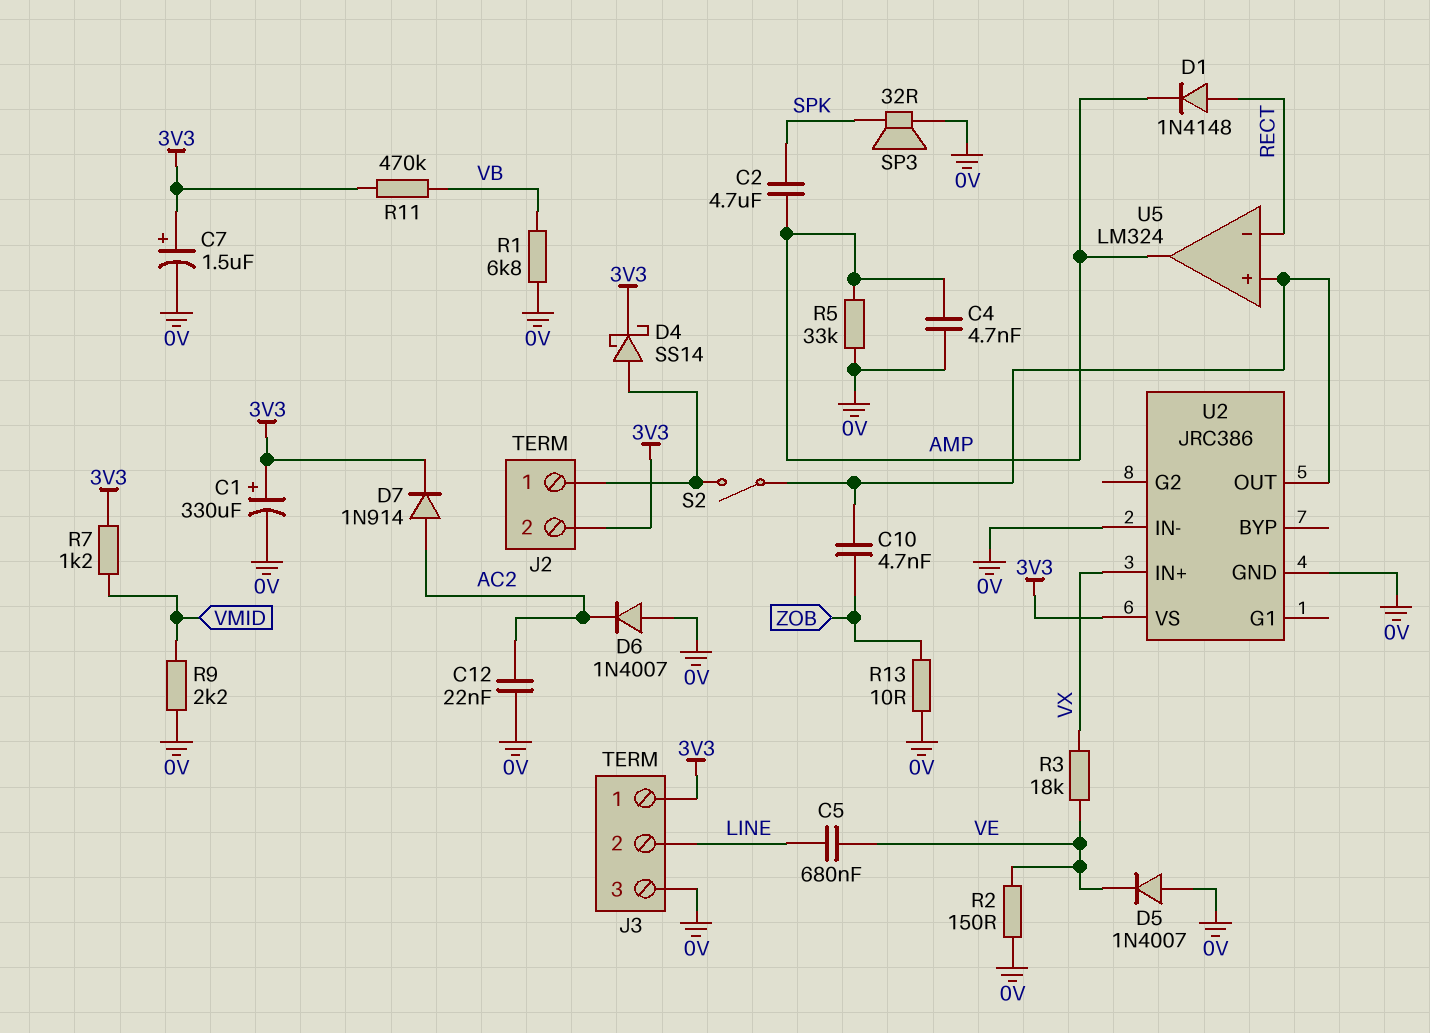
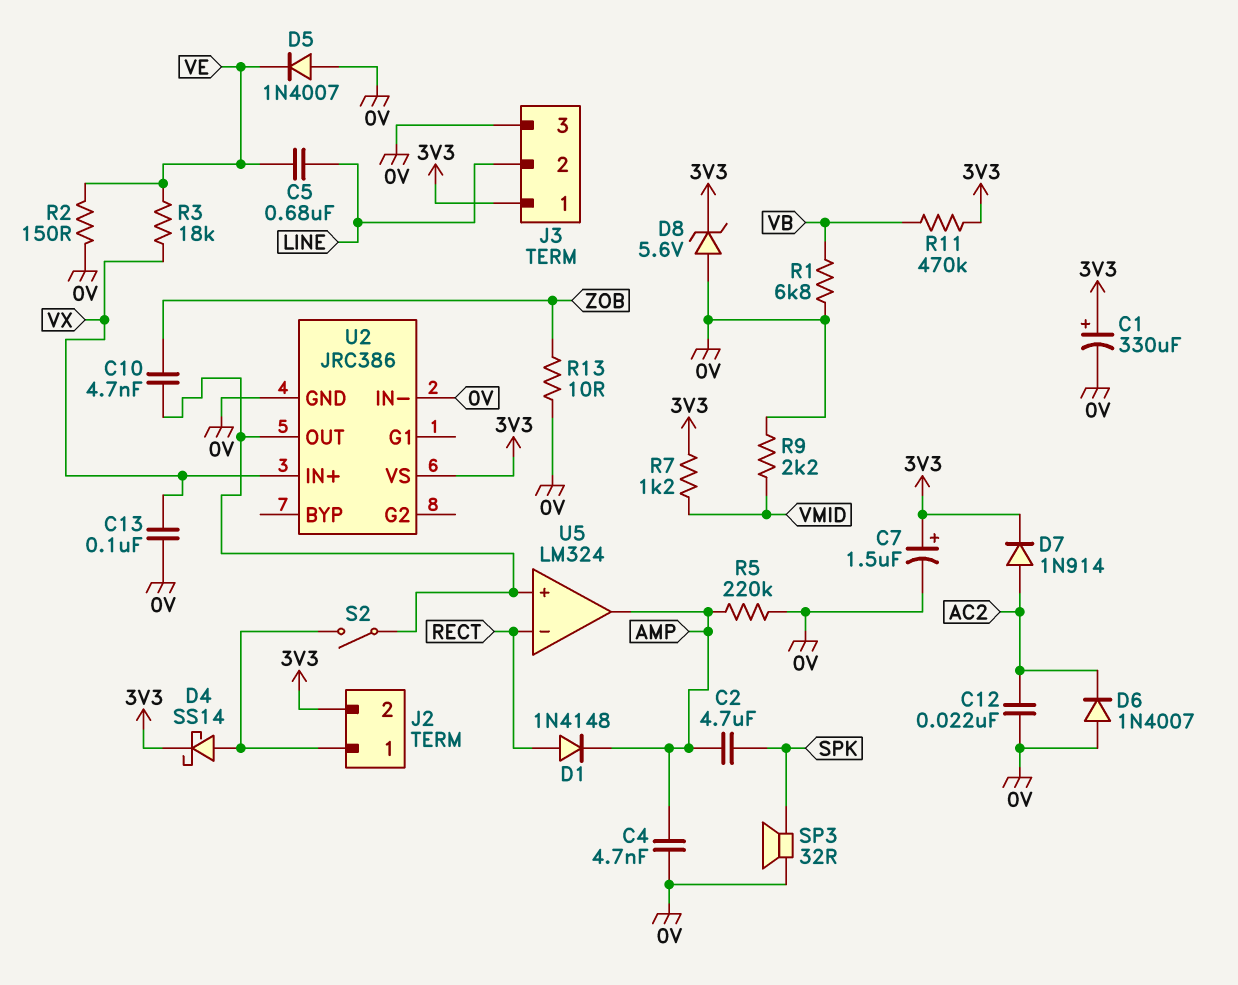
C13: none -> 100nF (0V, VX)
D8: none -> zener 5.6V (A 0V, K 3V3)
R5: 33k (0V, AMP) -> 220k (0V, AMP)

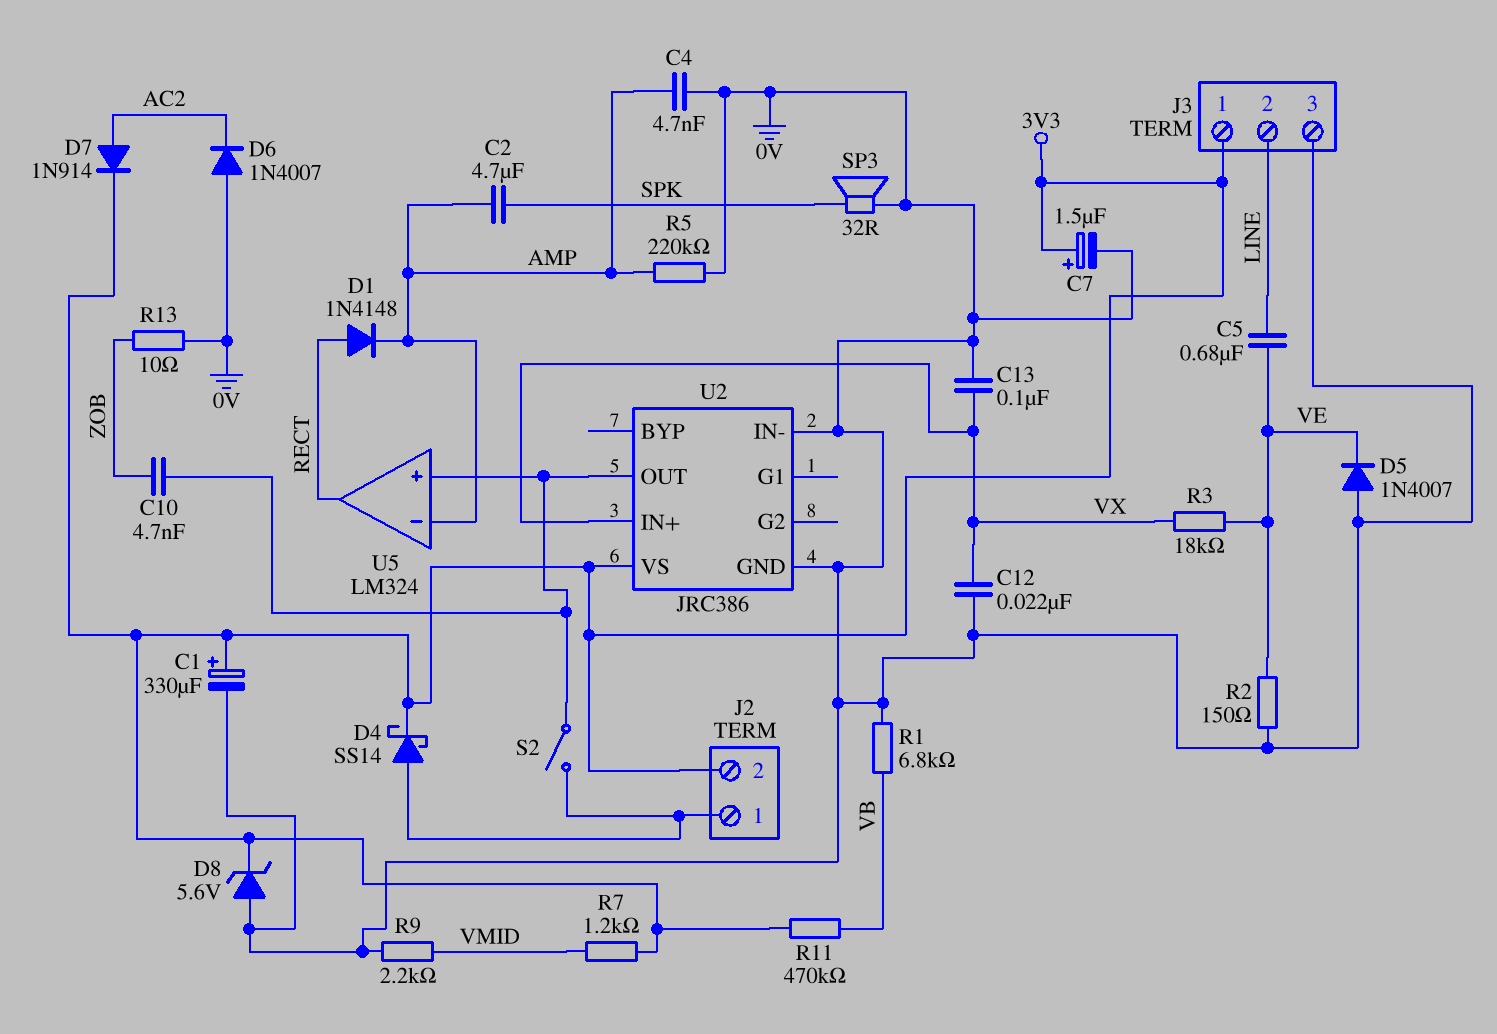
C12: 22nF (0V, AC2) -> 22nF (0V, VX)
U5 pin in-: RECT -> AMP
U5 pin out: AMP -> RECT

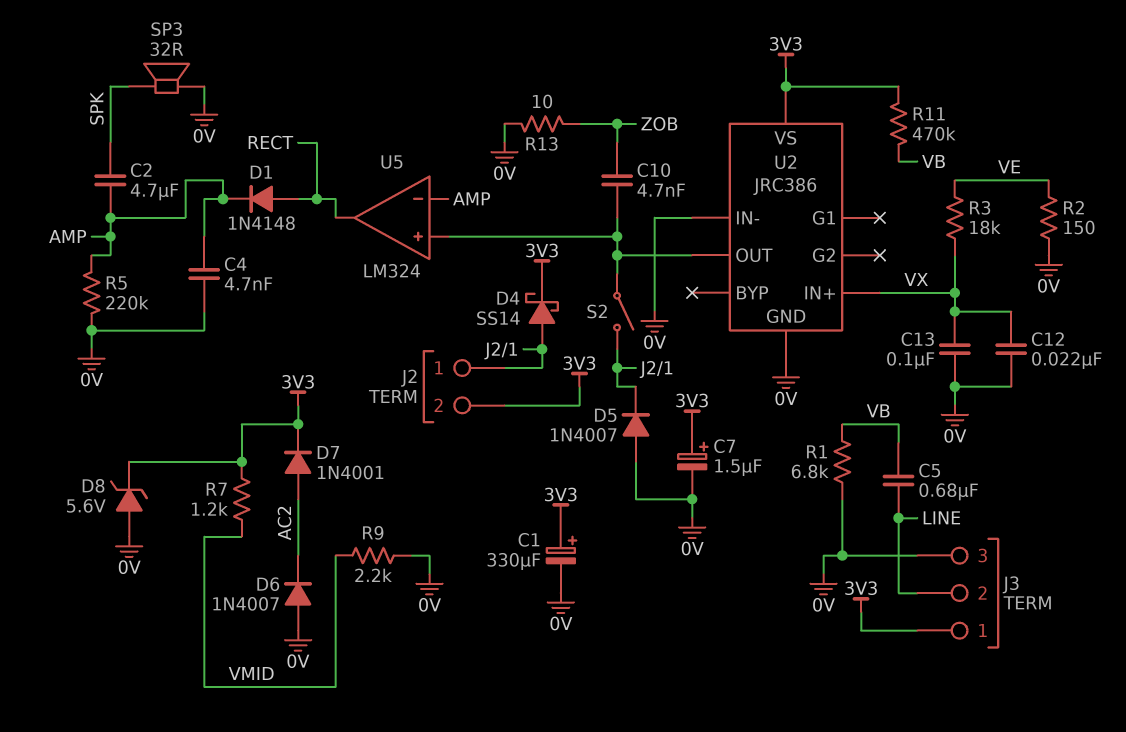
C5: 680nF (LINE, VE) -> 680nF (LINE, VB)
D5: diode 1N4007 (A 0V, K VE) -> diode 1N4007 (A 0V, K J2/1)
D7: diode 1N914 (A AC2, K 3V3) -> diode 1N4001 (A AC2, K 3V3)

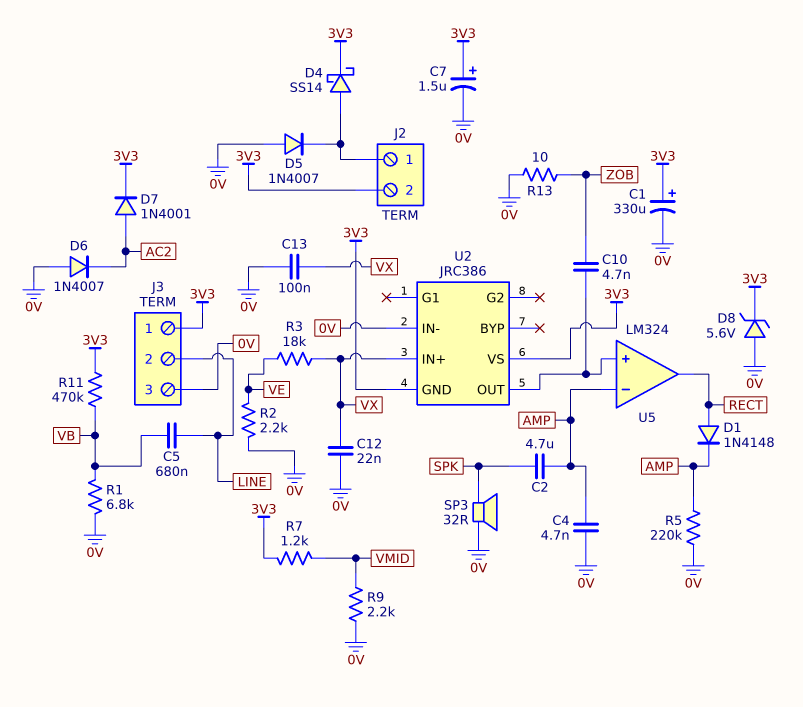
R2: 150 (0V, VE) -> 2.2k (0V, VE)
S2: switch (J2/1, U2/OUT) -> none
U2 pin GND: 0V -> 3V3

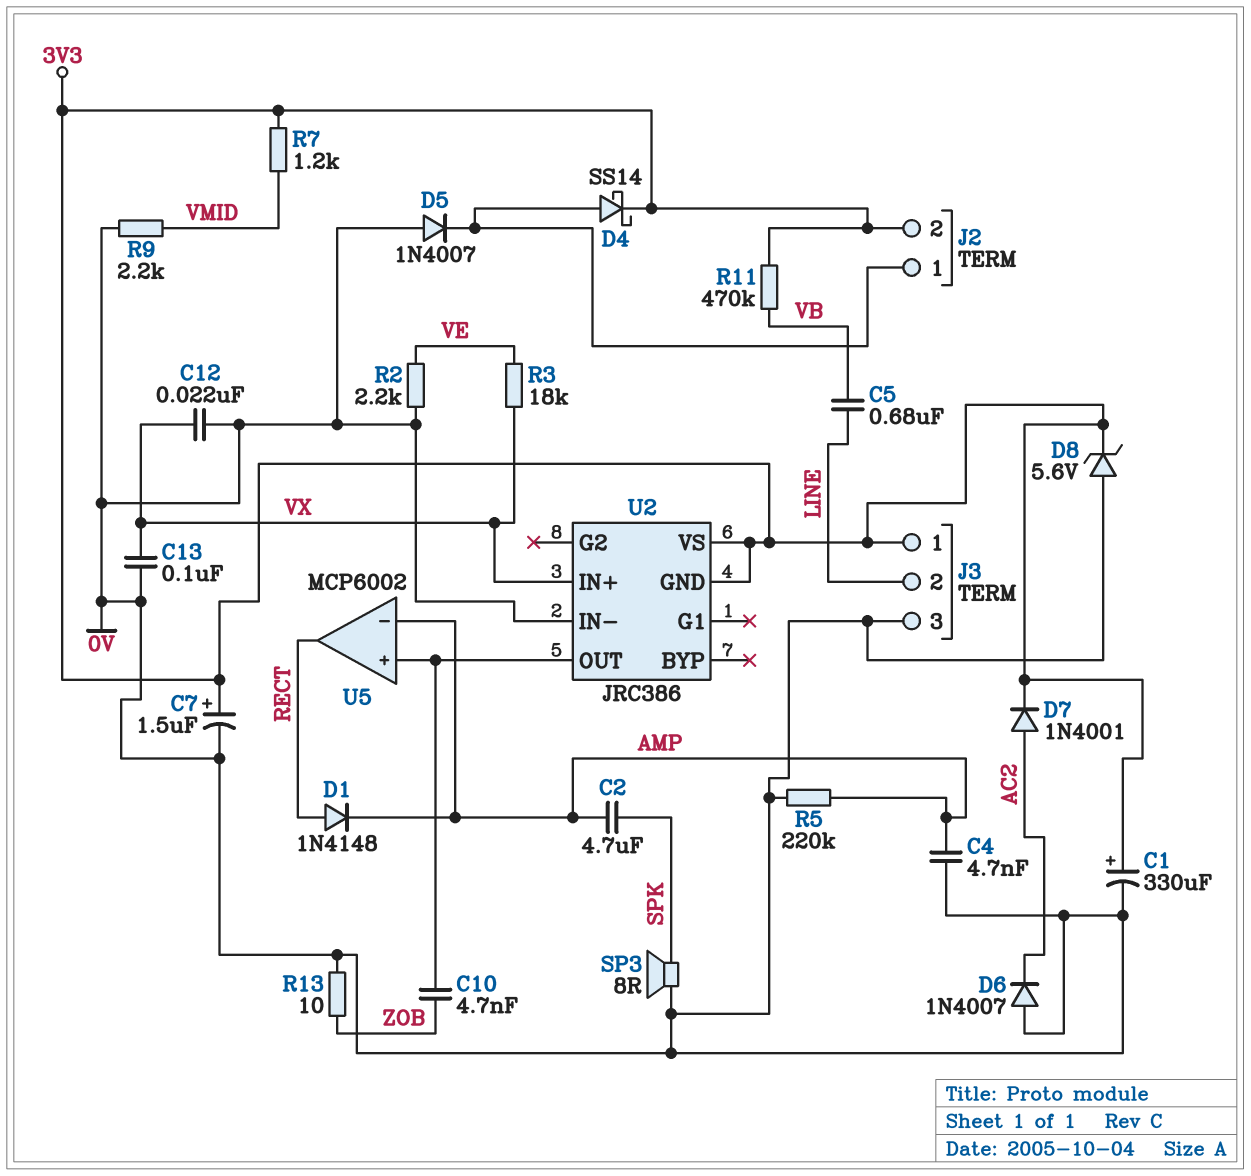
R1: 6.8k (0V, VB) -> none
SP3: speaker 32R (0V, SPK) -> speaker 8R (0V, SPK)
U5: LM324 -> MCP6002

